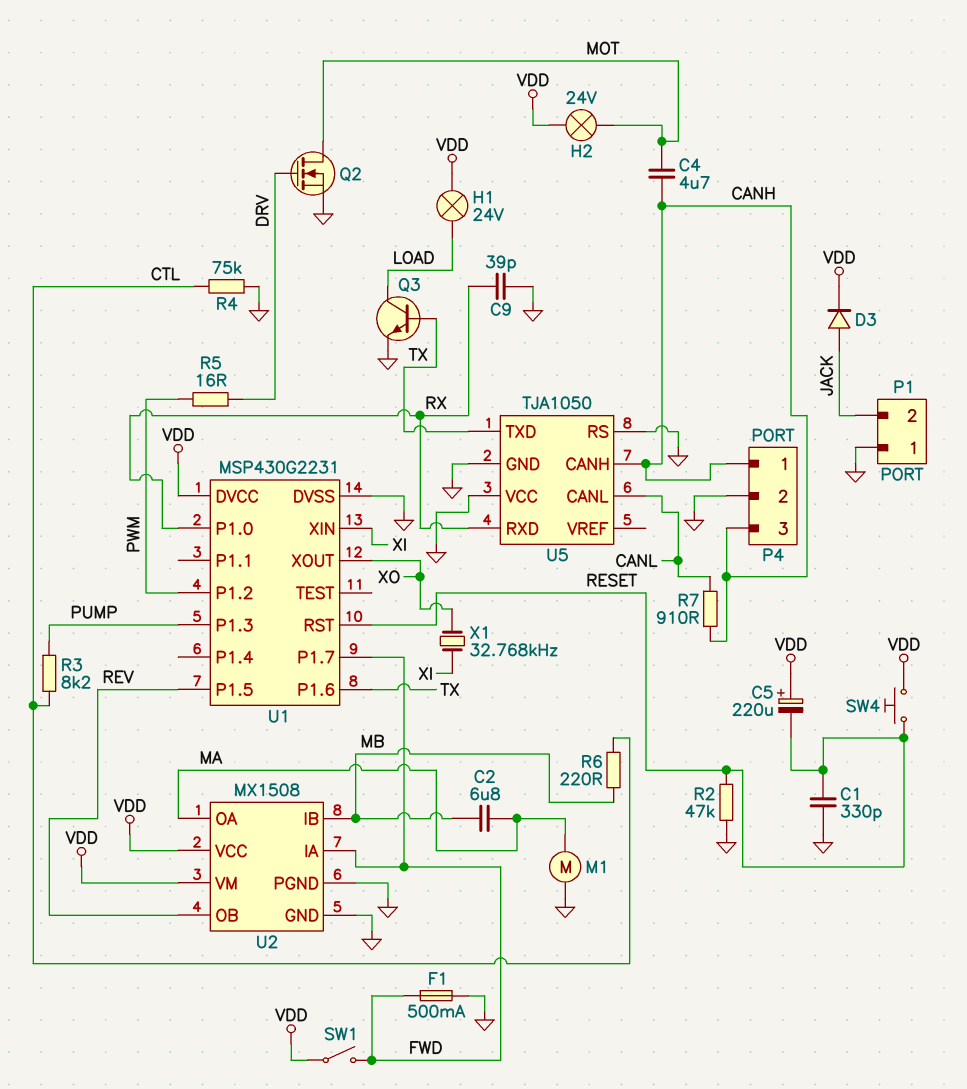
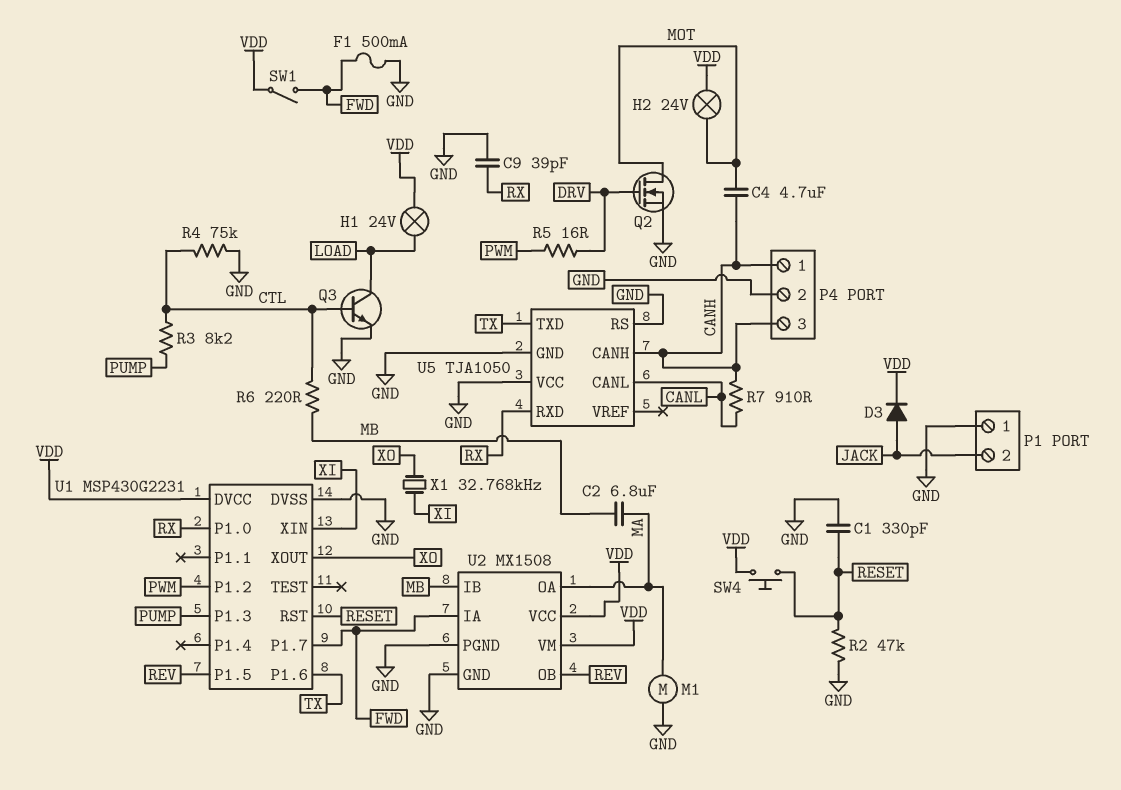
C5: 220uF (plus VDD, minus RESET) -> none
Q3: NPN (B TX, C LOAD, E GND) -> NPN (B CTL, C LOAD, E GND)

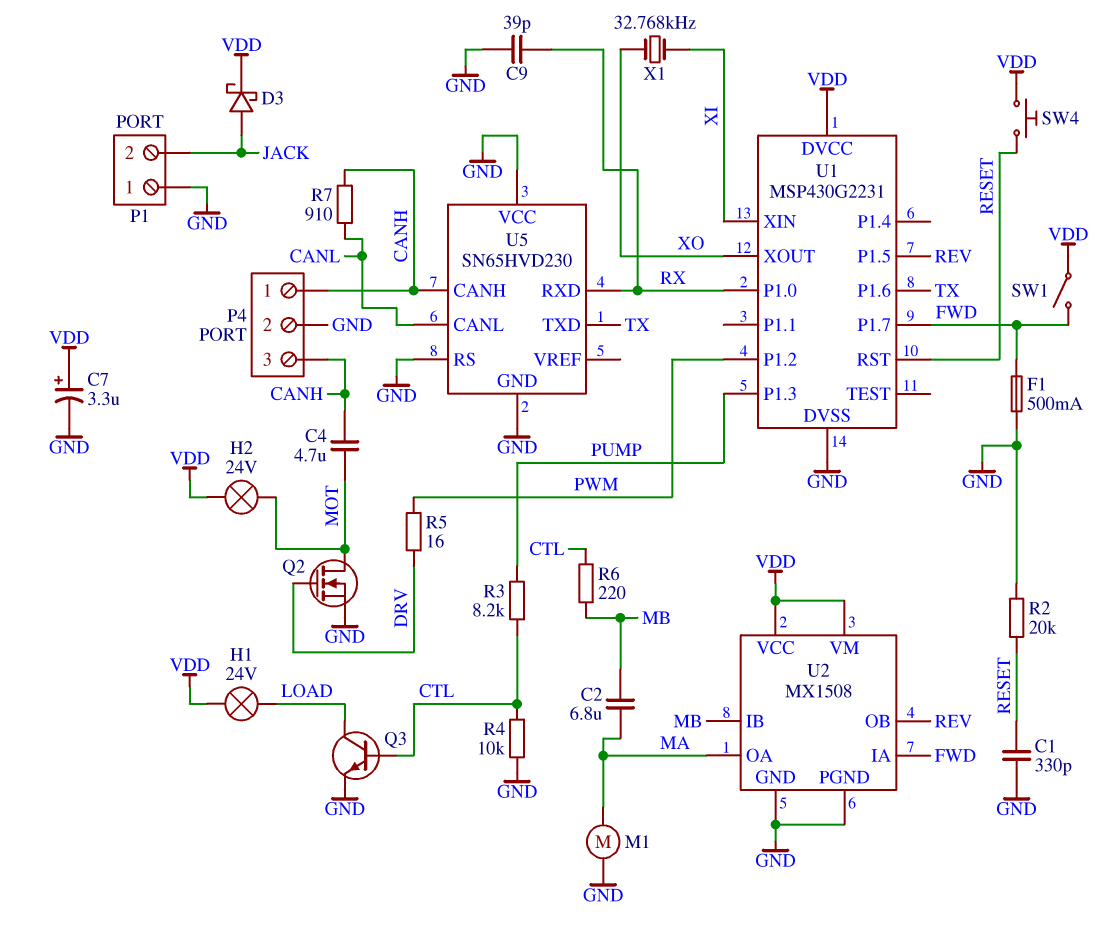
C7: none -> 3.3uF (plus VDD, minus GND)
D3: diode (A JACK, K VDD) -> schottky (A JACK, K VDD)
R2: 47k (GND, RESET) -> 20k (GND, RESET)
R4: 75k (CTL, GND) -> 10k (CTL, GND)
U5: TJA1050 -> SN65HVD230

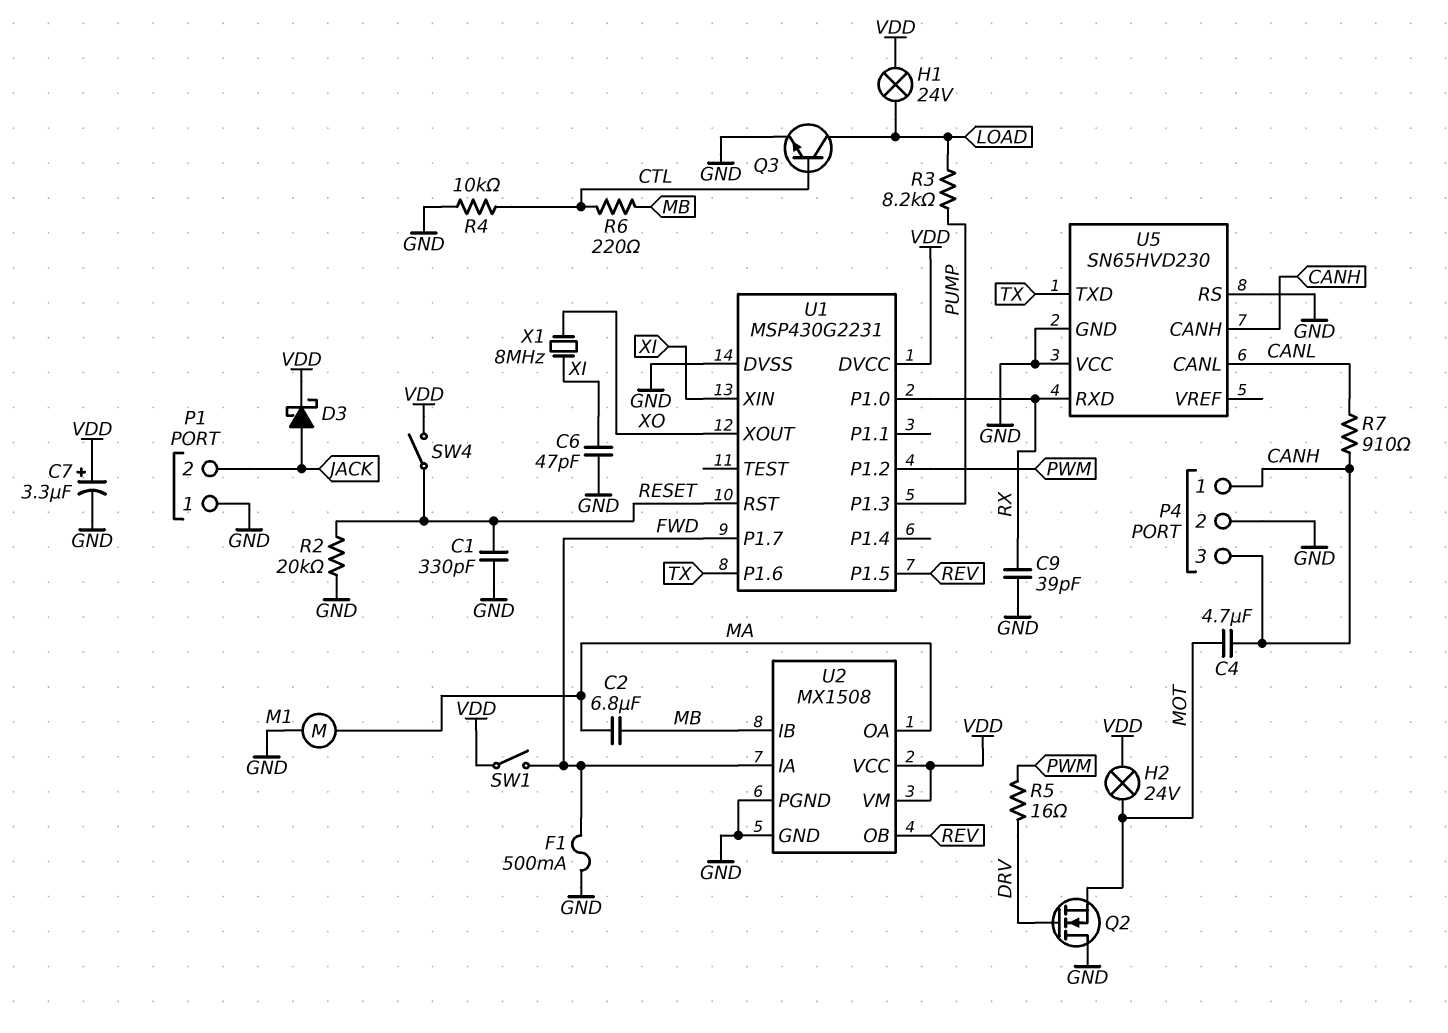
C6: none -> 47pF (GND, XI)
Q2: NMOS (G DRV, D MOT, S GND) -> NMOS (G DRV, D GND, S MOT)
R3: 8.2k (CTL, PUMP) -> 8.2k (LOAD, PUMP)
SW4: button (RESET, VDD) -> switch (RESET, VDD)
X1: 32.768kHz (XI, XO) -> 8MHz (XI, XO)

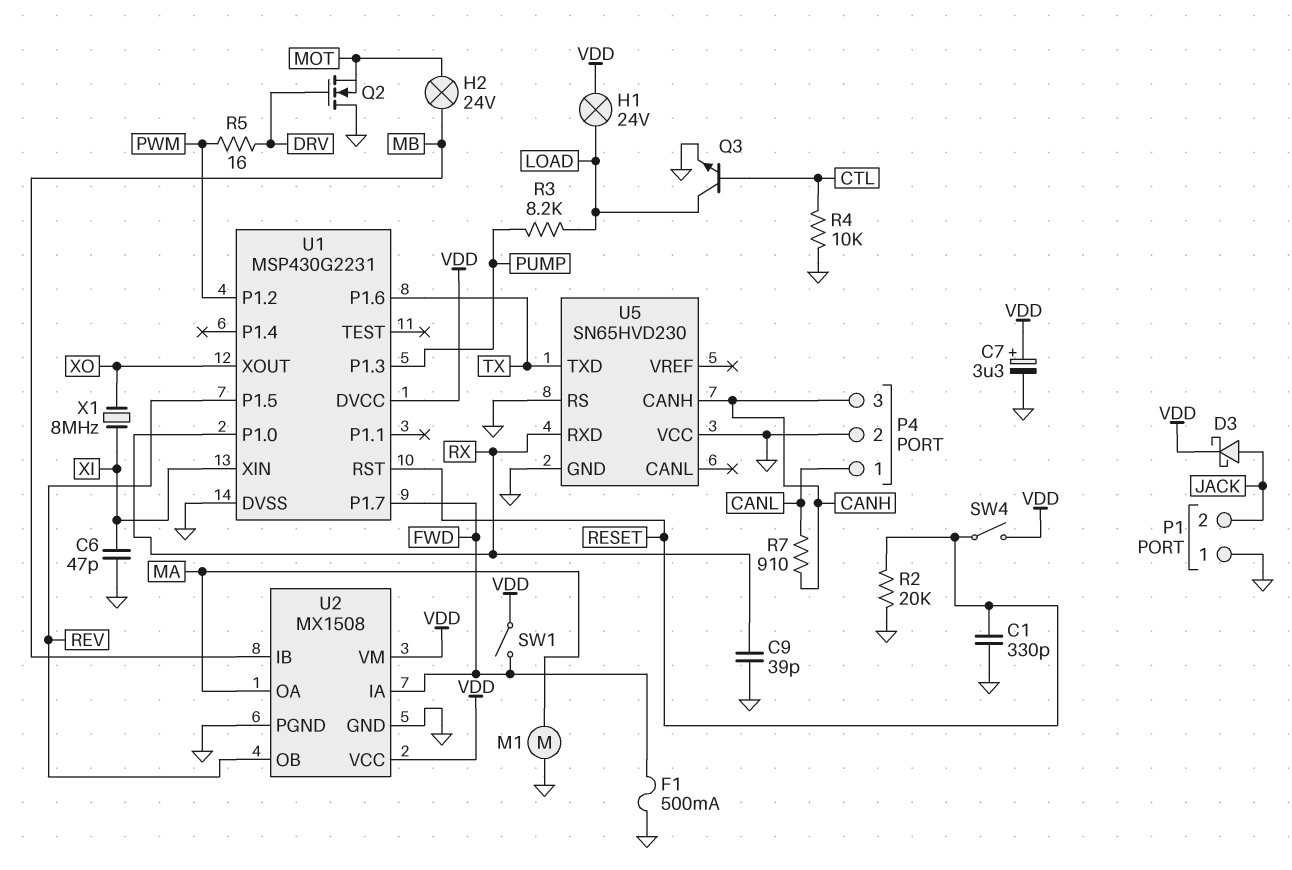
C2: 6.8uF (MA, MB) -> none
C4: 4.7uF (CANH, MOT) -> none
H2: lamp 24V (MOT, VDD) -> lamp 24V (MB, MOT)
P4 pin 1: CANH -> CANL
R6: 220 (CTL, MB) -> none
U5 pin CANL: CANL -> none

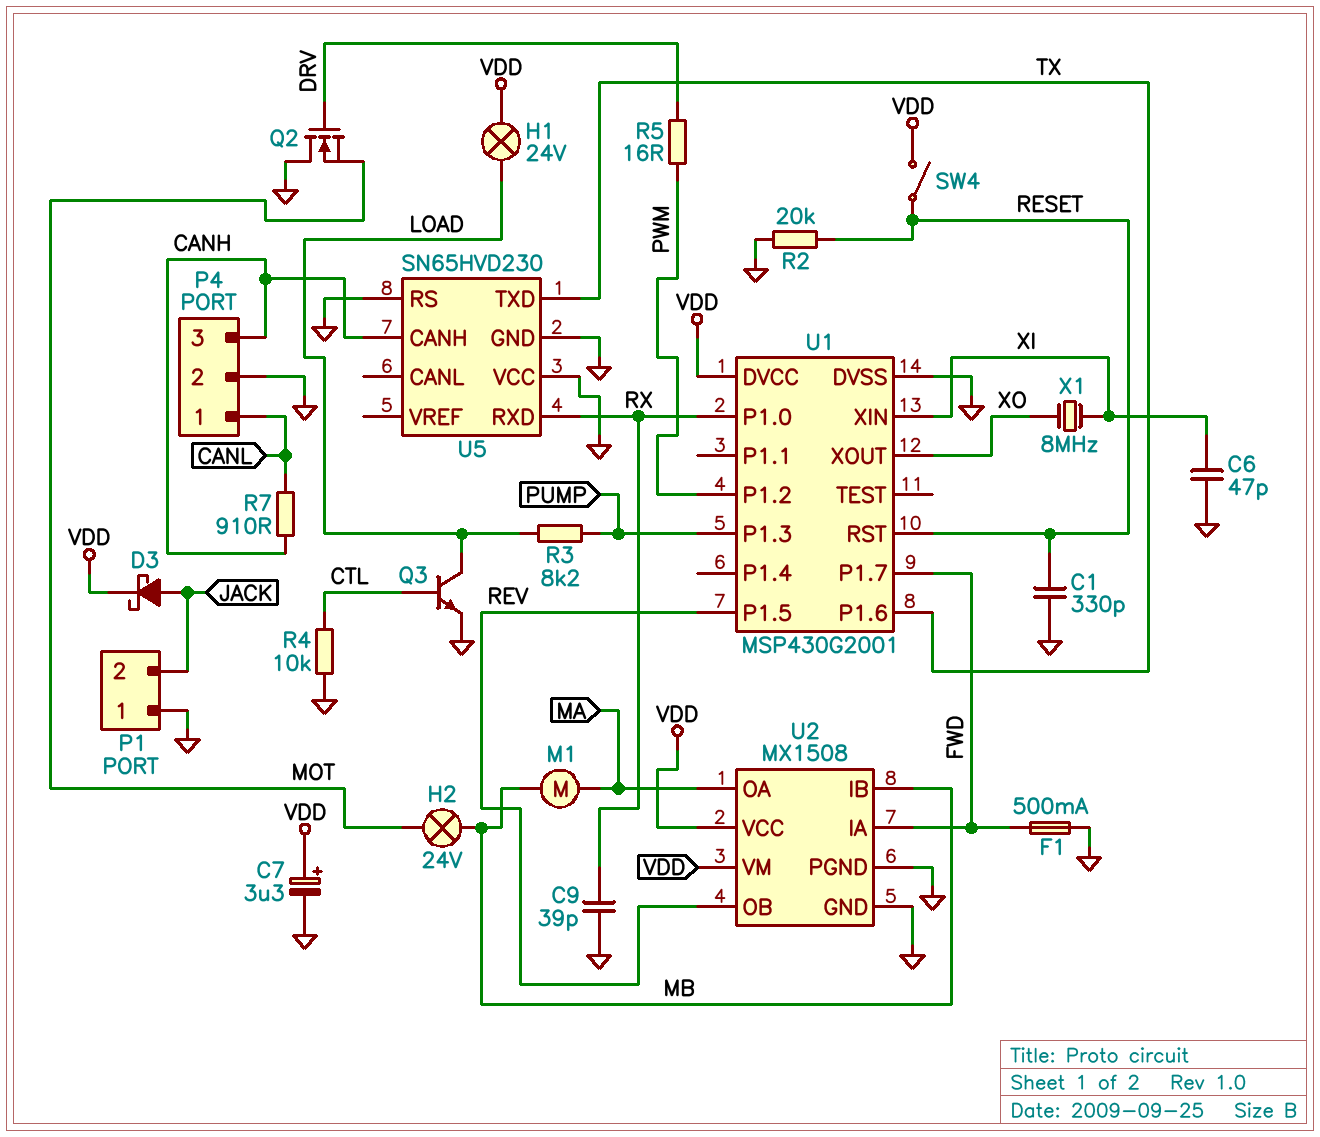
M1: motor (GND, MA) -> motor (MA, MB)
SW1: switch (FWD, VDD) -> none
U1: MSP430G2231 -> MSP430G2001

